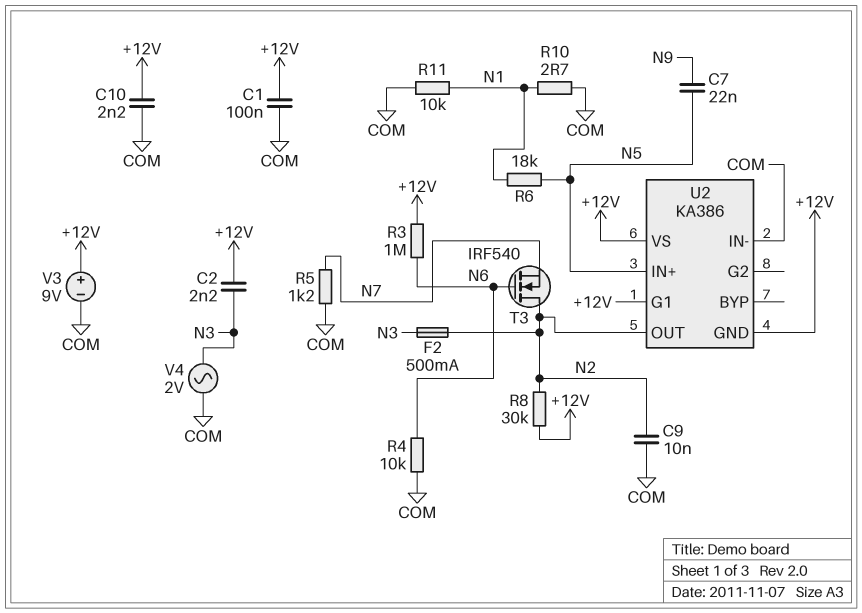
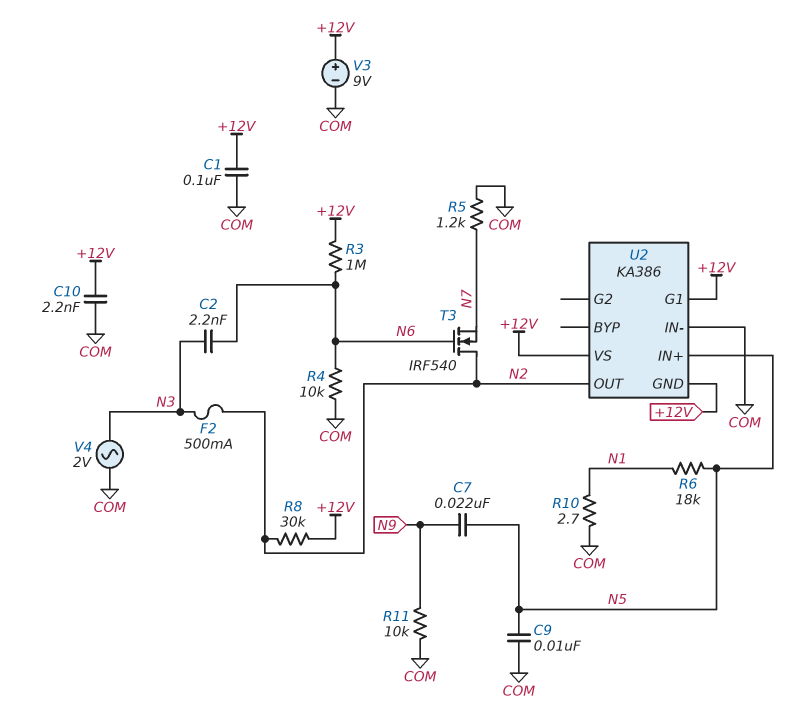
C2: 2.2nF (+12V, N3) -> 2.2nF (N3, N6)
C9: 10nF (COM, N2) -> 10nF (COM, N5)
R11: 10k (COM, N1) -> 10k (COM, N9)

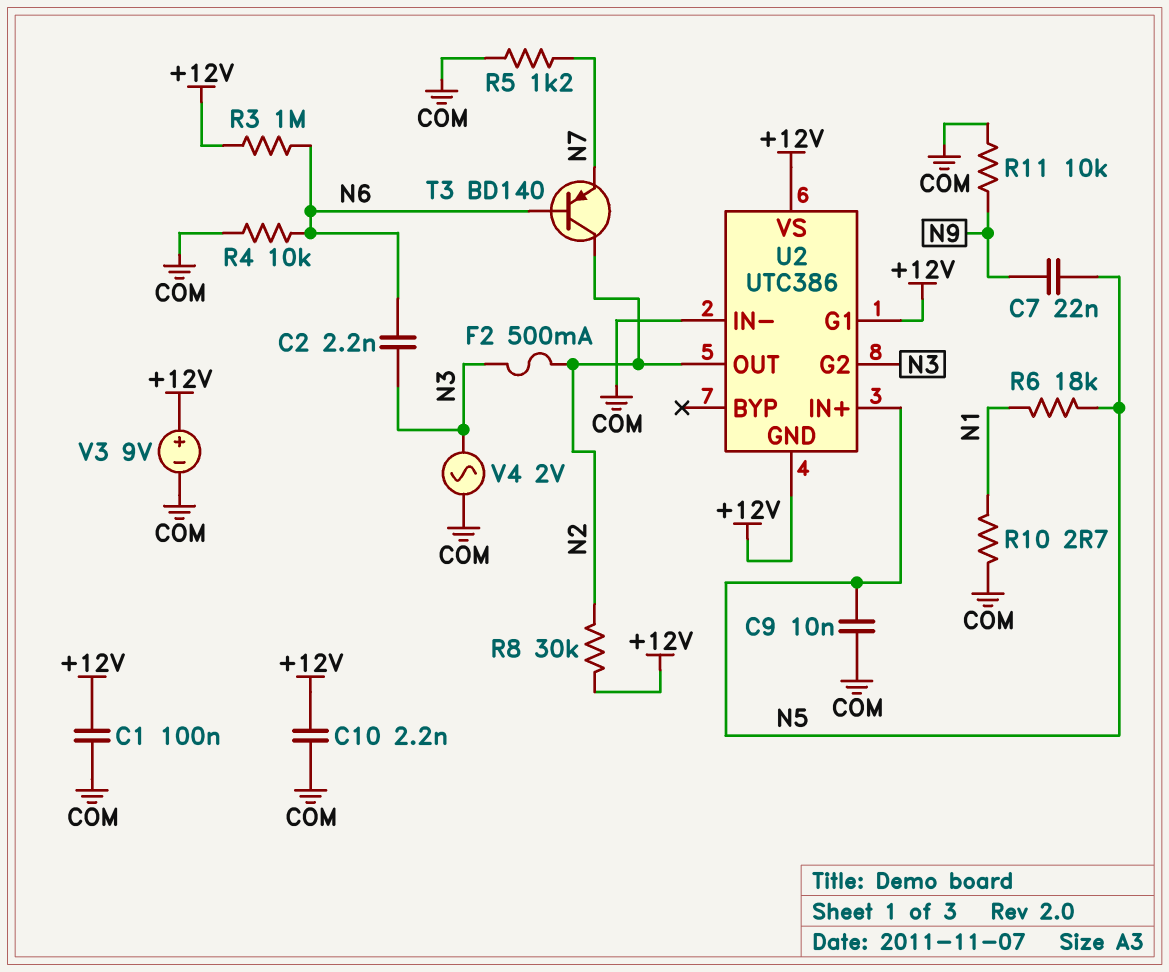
T3: NMOS IRF540 (G N6, D N2, S N7) -> PNP BD140 (B N6, C N2, E N7)
U2: KA386 -> UTC386
U2 pin G2: none -> N3

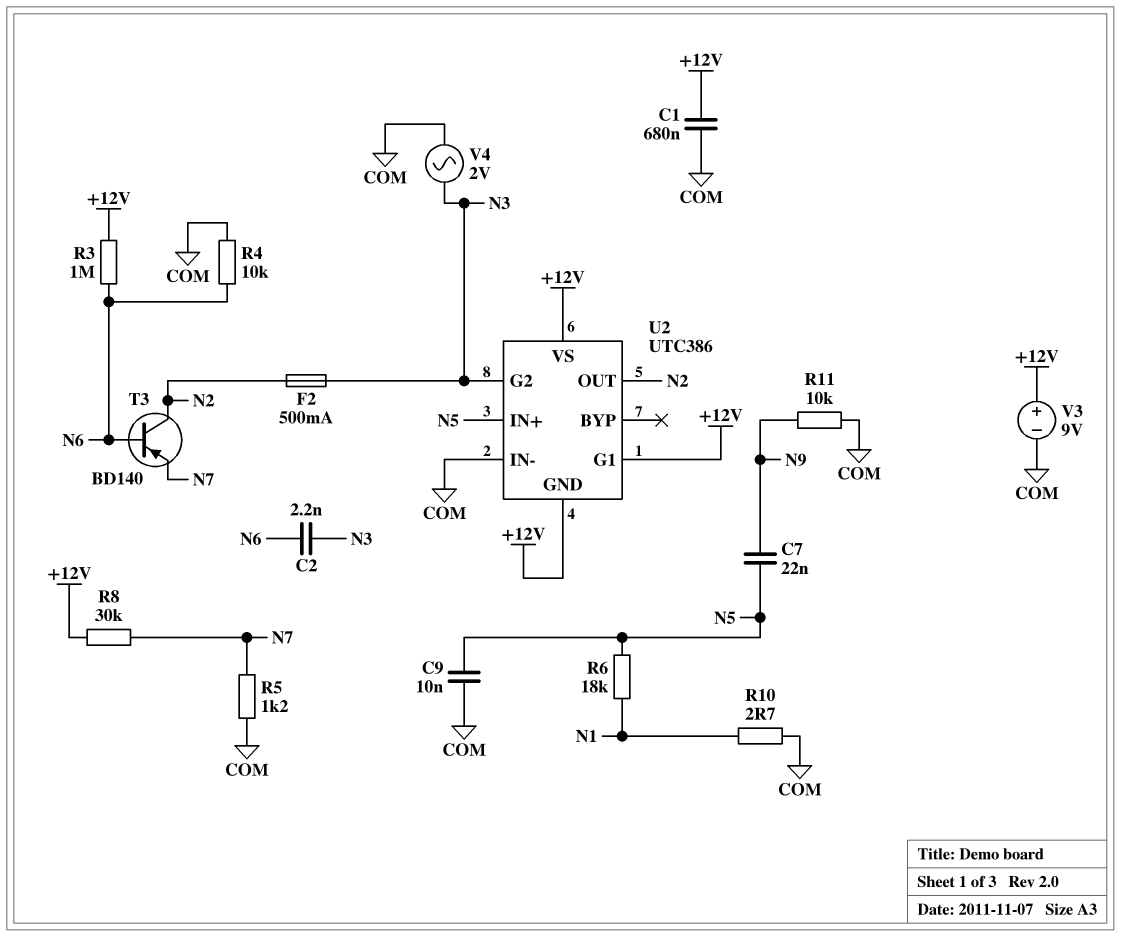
C1: 100nF (+12V, COM) -> 680nF (+12V, COM)
C10: 2.2nF (+12V, COM) -> none
R8: 30k (+12V, N2) -> 30k (+12V, N7)

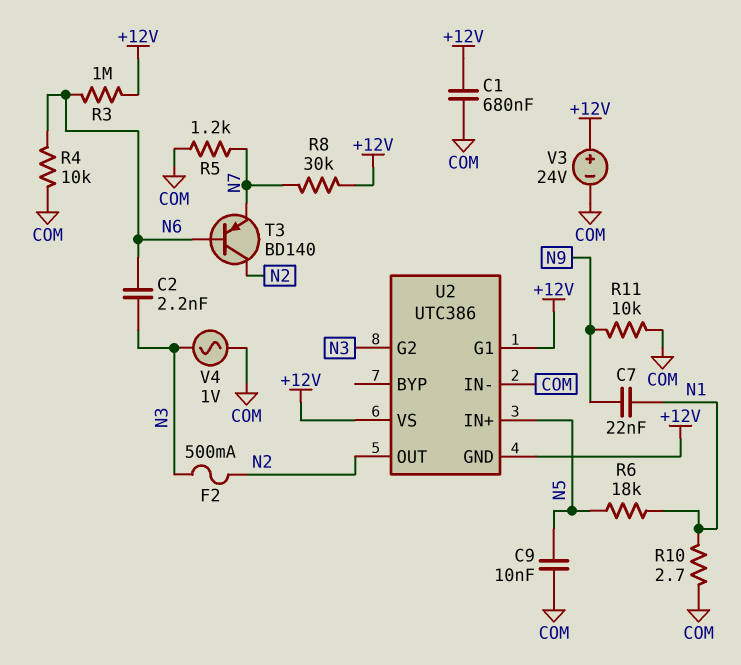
C7: 22nF (N5, N9) -> 22nF (N1, N9)
V3: 9V (plus +12V, minus COM) -> 24V (plus +12V, minus COM)
V4: AC 2V (COM, N3) -> AC 1V (COM, N3)

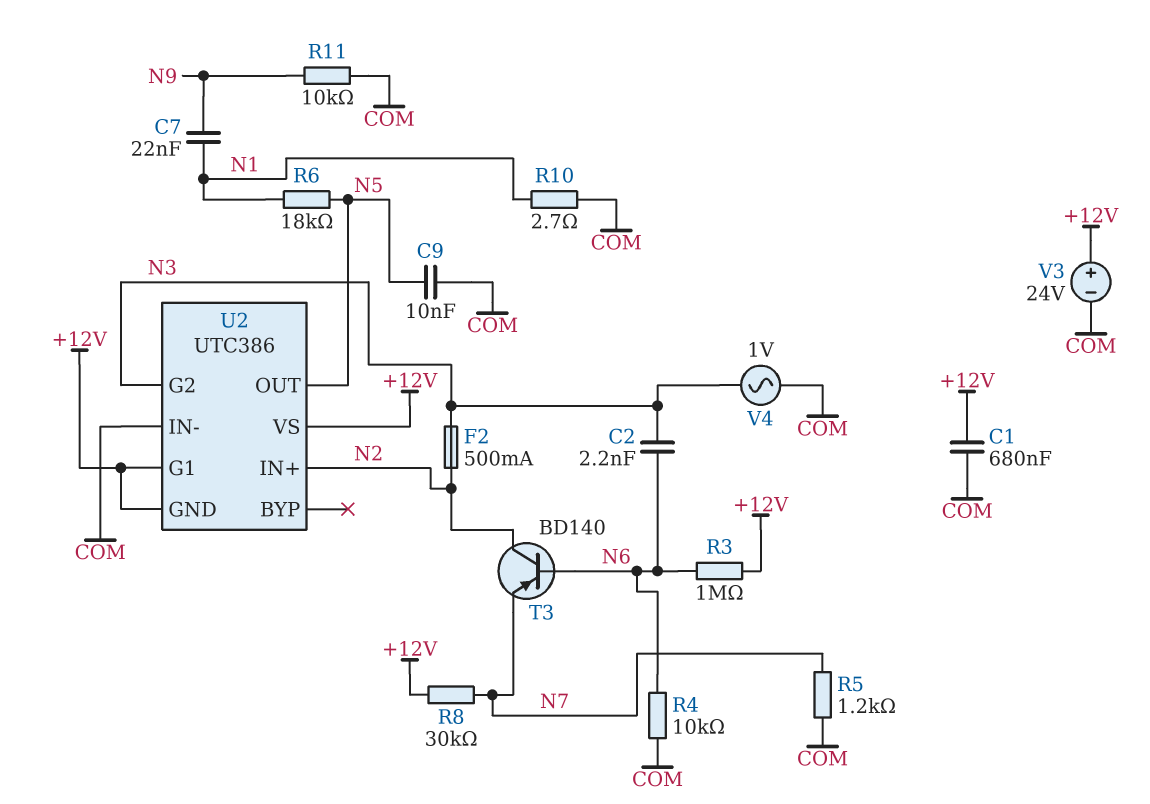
U2 pin IN+: N5 -> N2
U2 pin OUT: N2 -> N5

